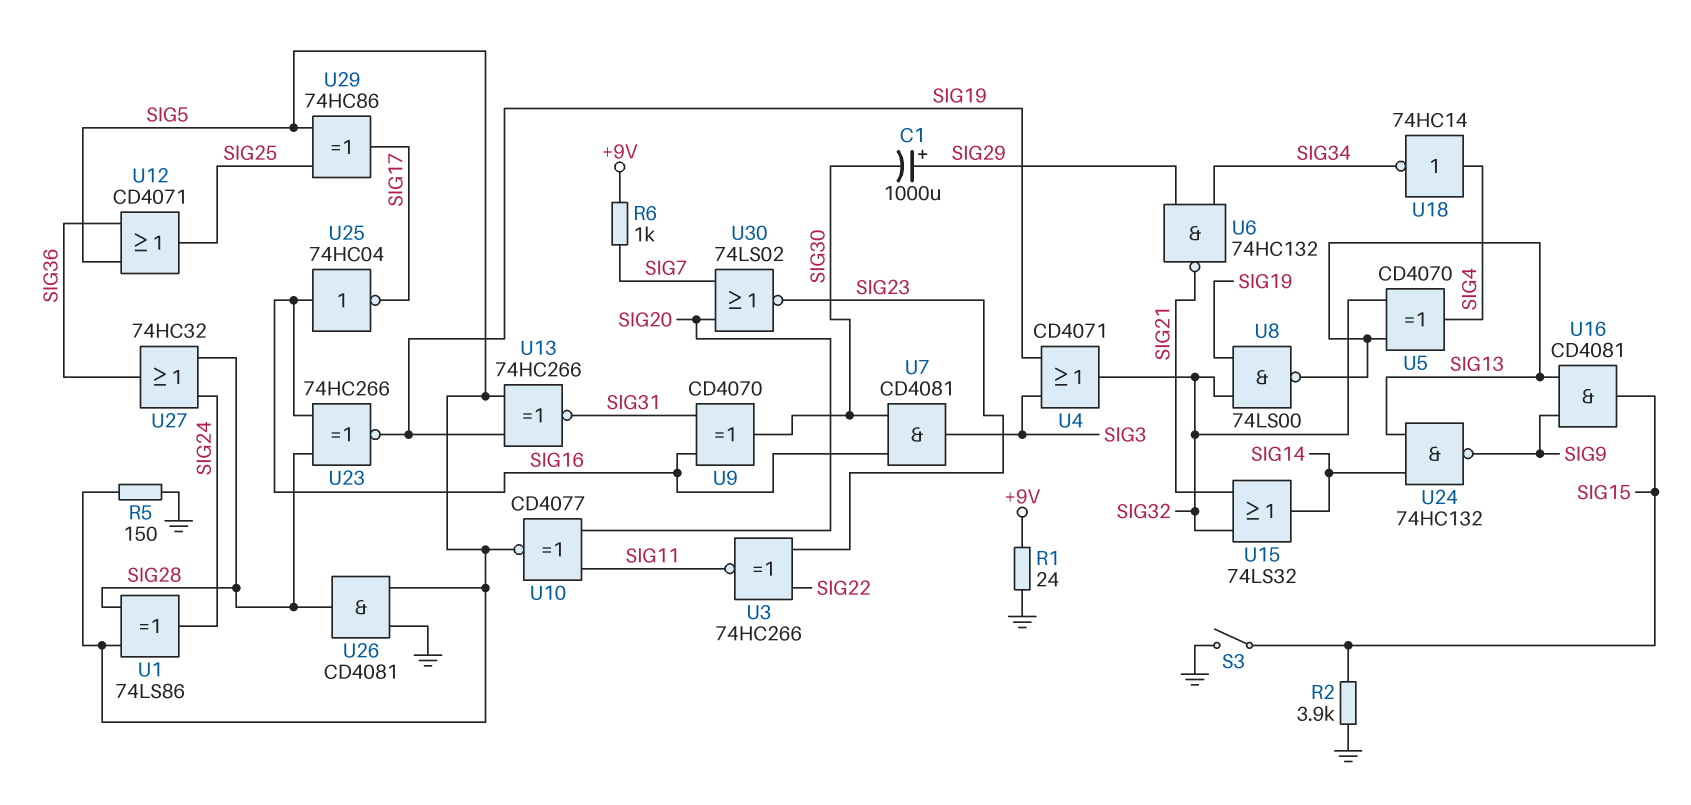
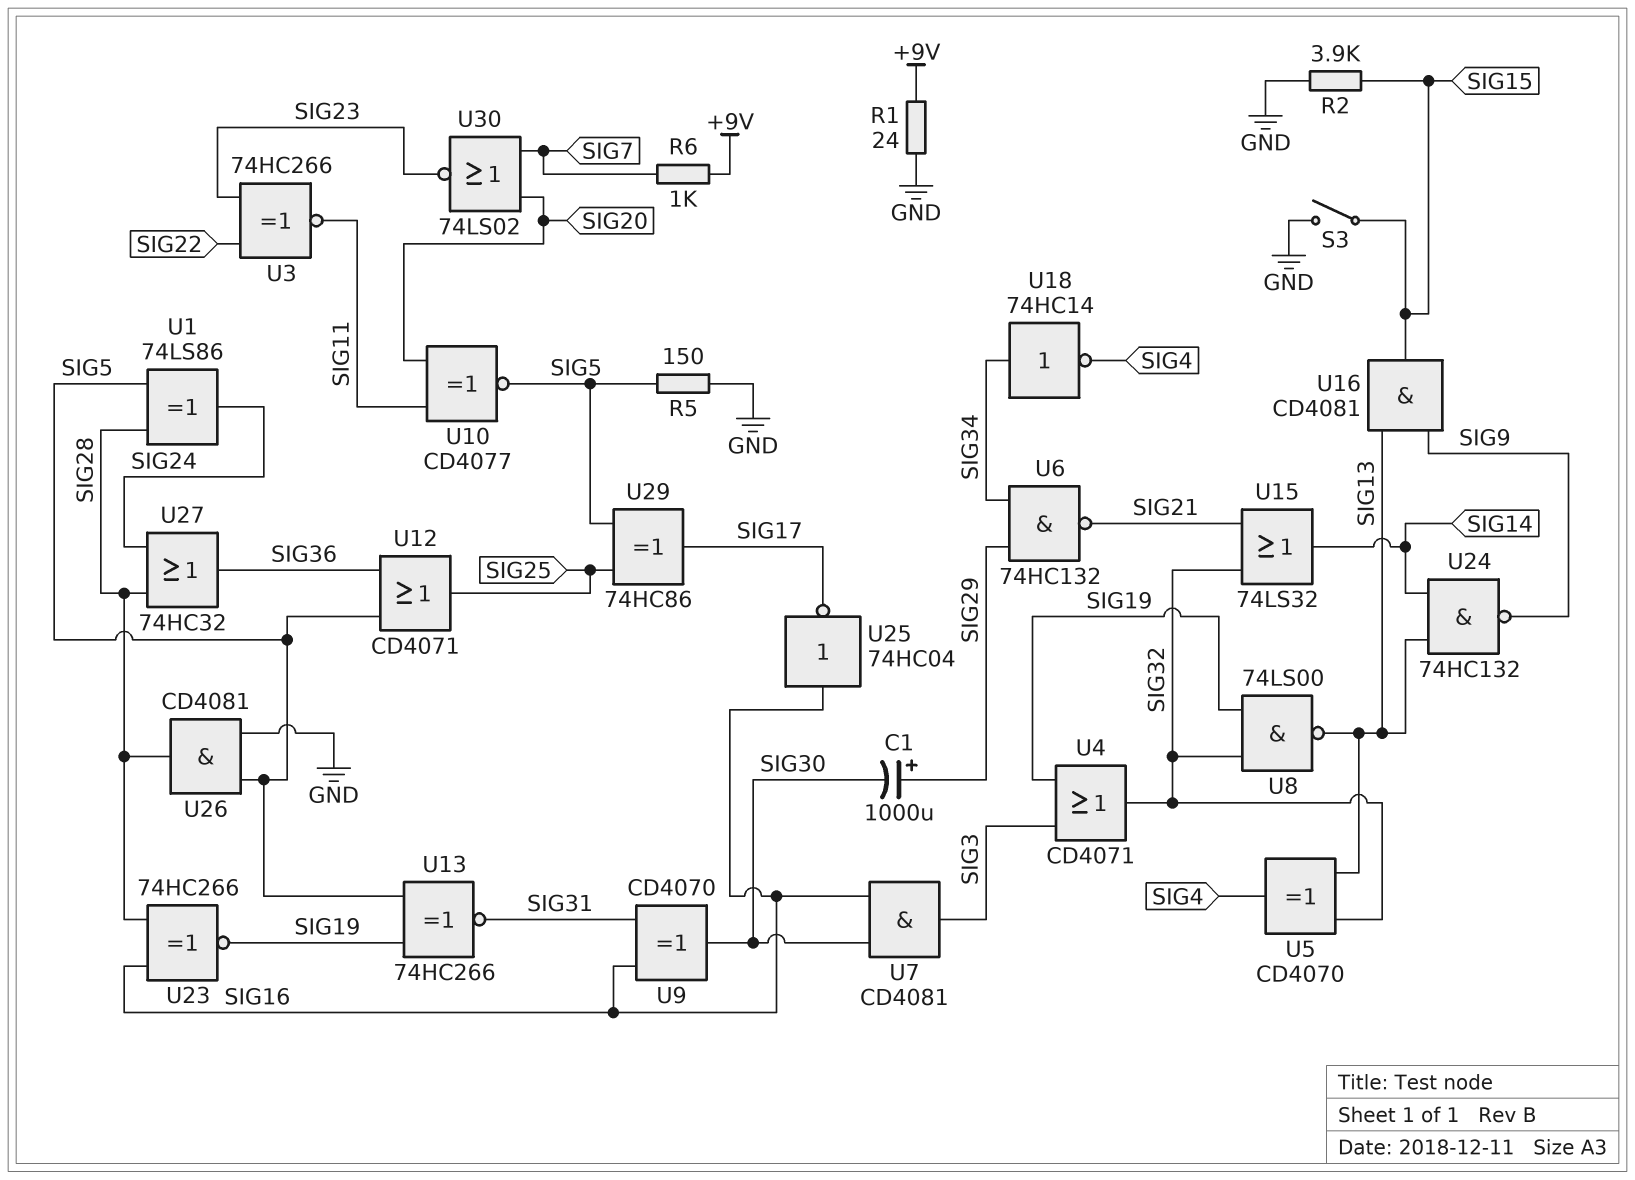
U18: NOT 74HC14 (in SIG4, out SIG34) -> NOT 74HC14 (in SIG34, out SIG4)

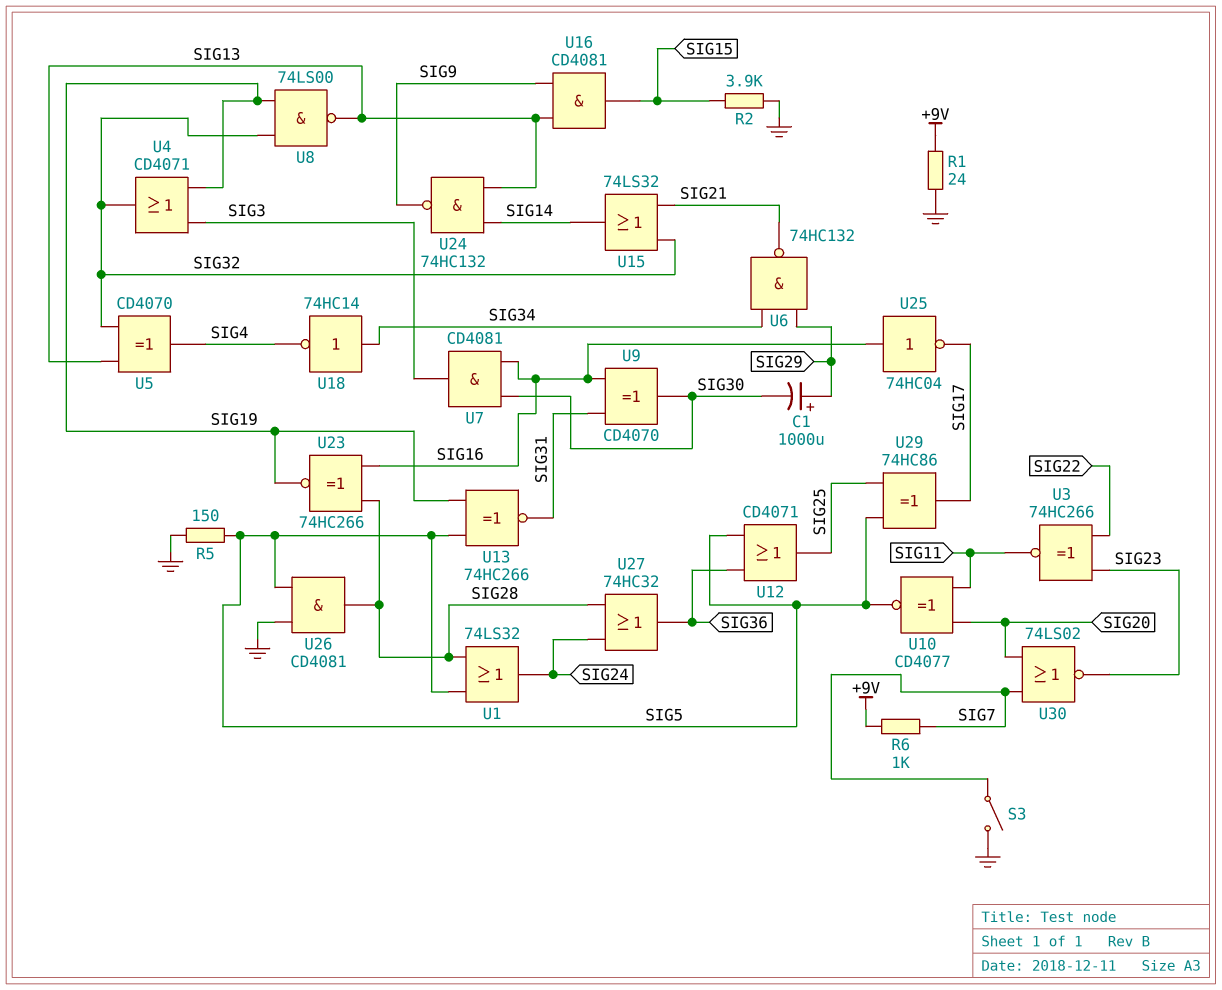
S3: switch (GND, SIG15) -> switch (GND, SIG7)
U1: XOR 74LS86 (in SIG5, in SIG28, out SIG24) -> OR 74LS32 (in SIG5, in SIG28, out SIG24)

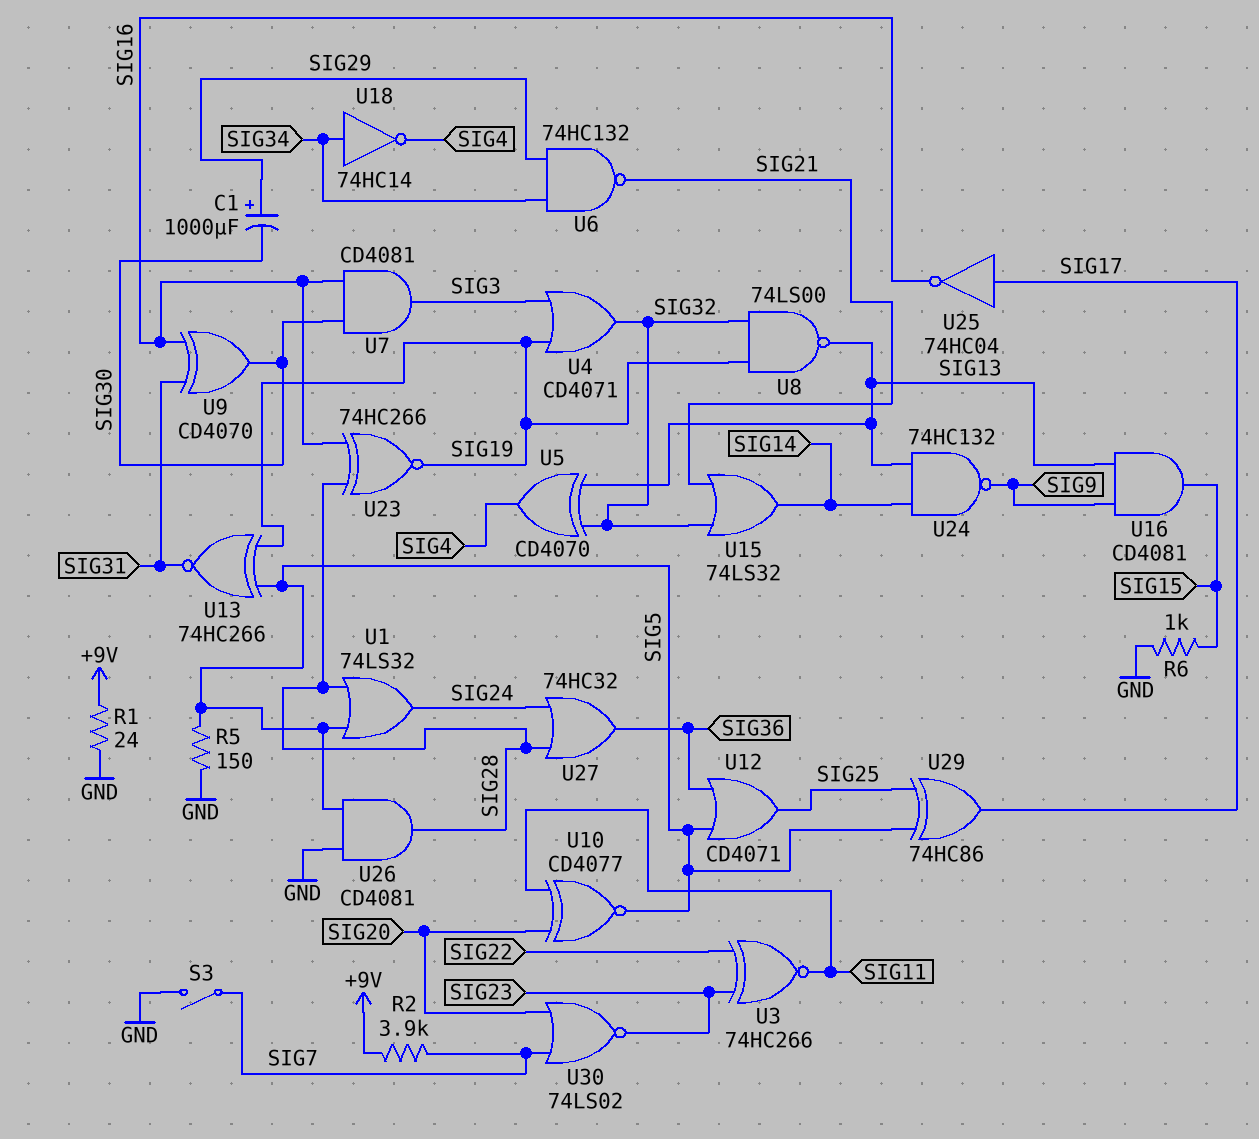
R2: 3.9k (GND, SIG15) -> 3.9k (+9V, SIG7)
R6: 1k (+9V, SIG7) -> 1k (GND, SIG15)
U25: NOT 74HC04 (in SIG16, out SIG17) -> NOT 74HC04 (in SIG17, out SIG16)

